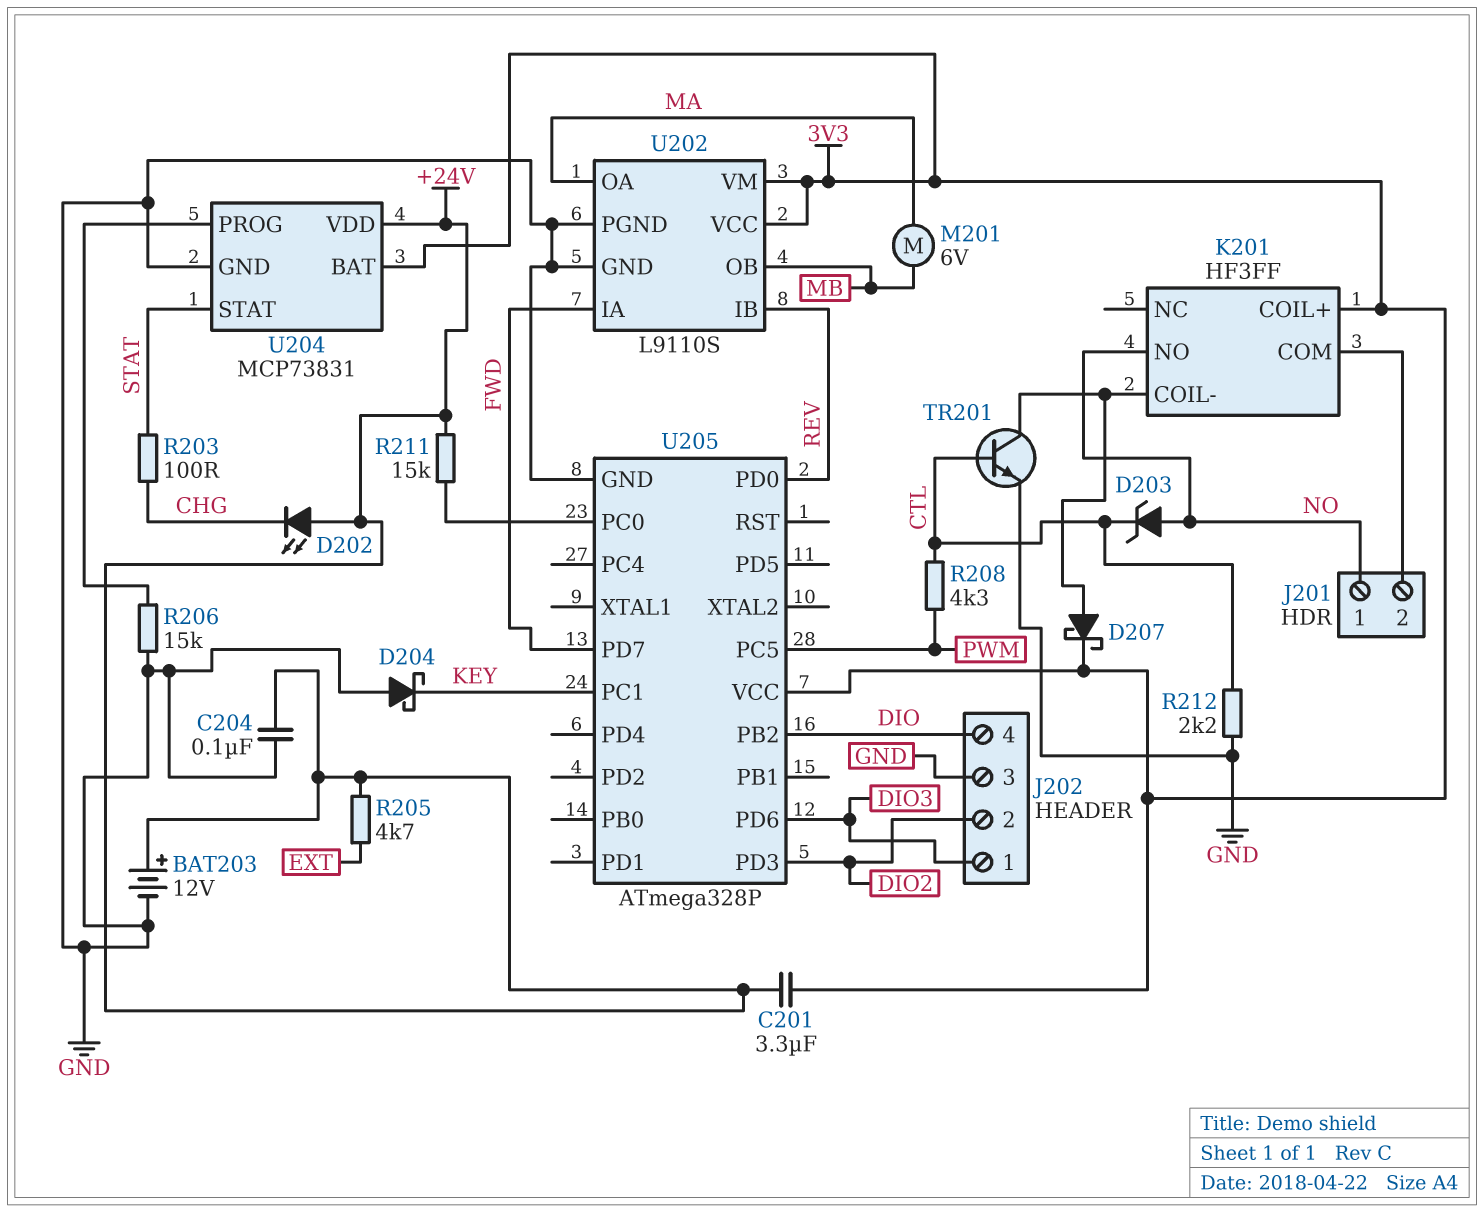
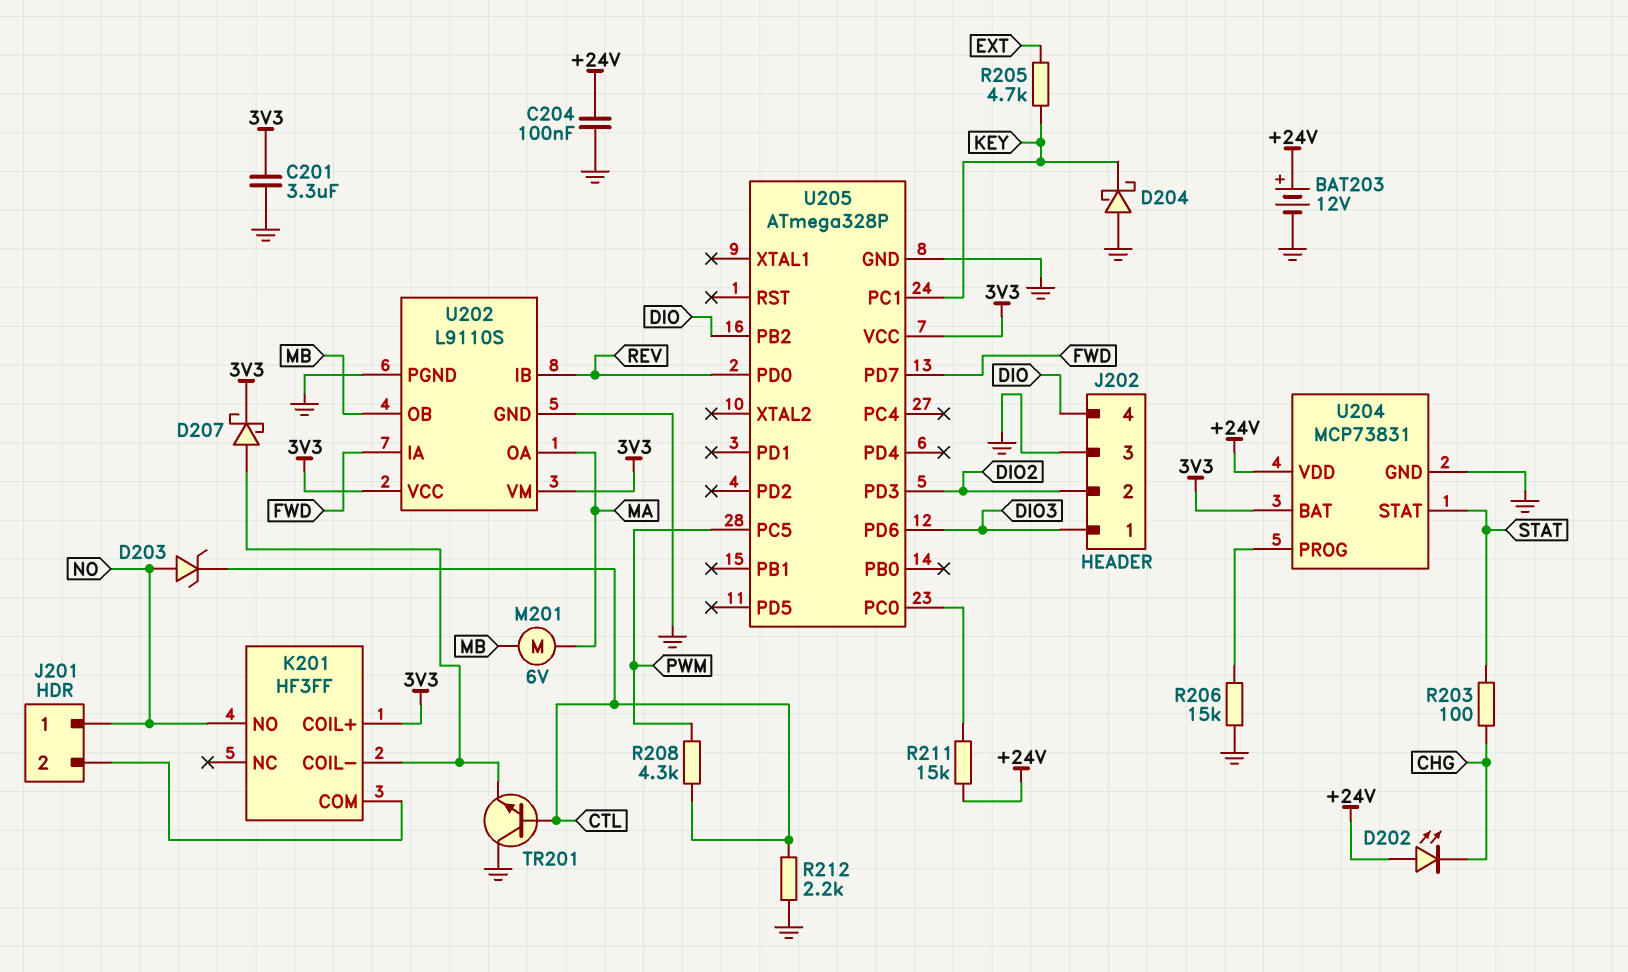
C201: 3.3uF (+24V, 3V3) -> 3.3uF (3V3, GND)
R205: 4.7k (+24V, EXT) -> 4.7k (EXT, KEY)
TR201: NPN (B CTL, C K201/COIL-, E GND) -> NPN (B CTL, C GND, E K201/COIL-)

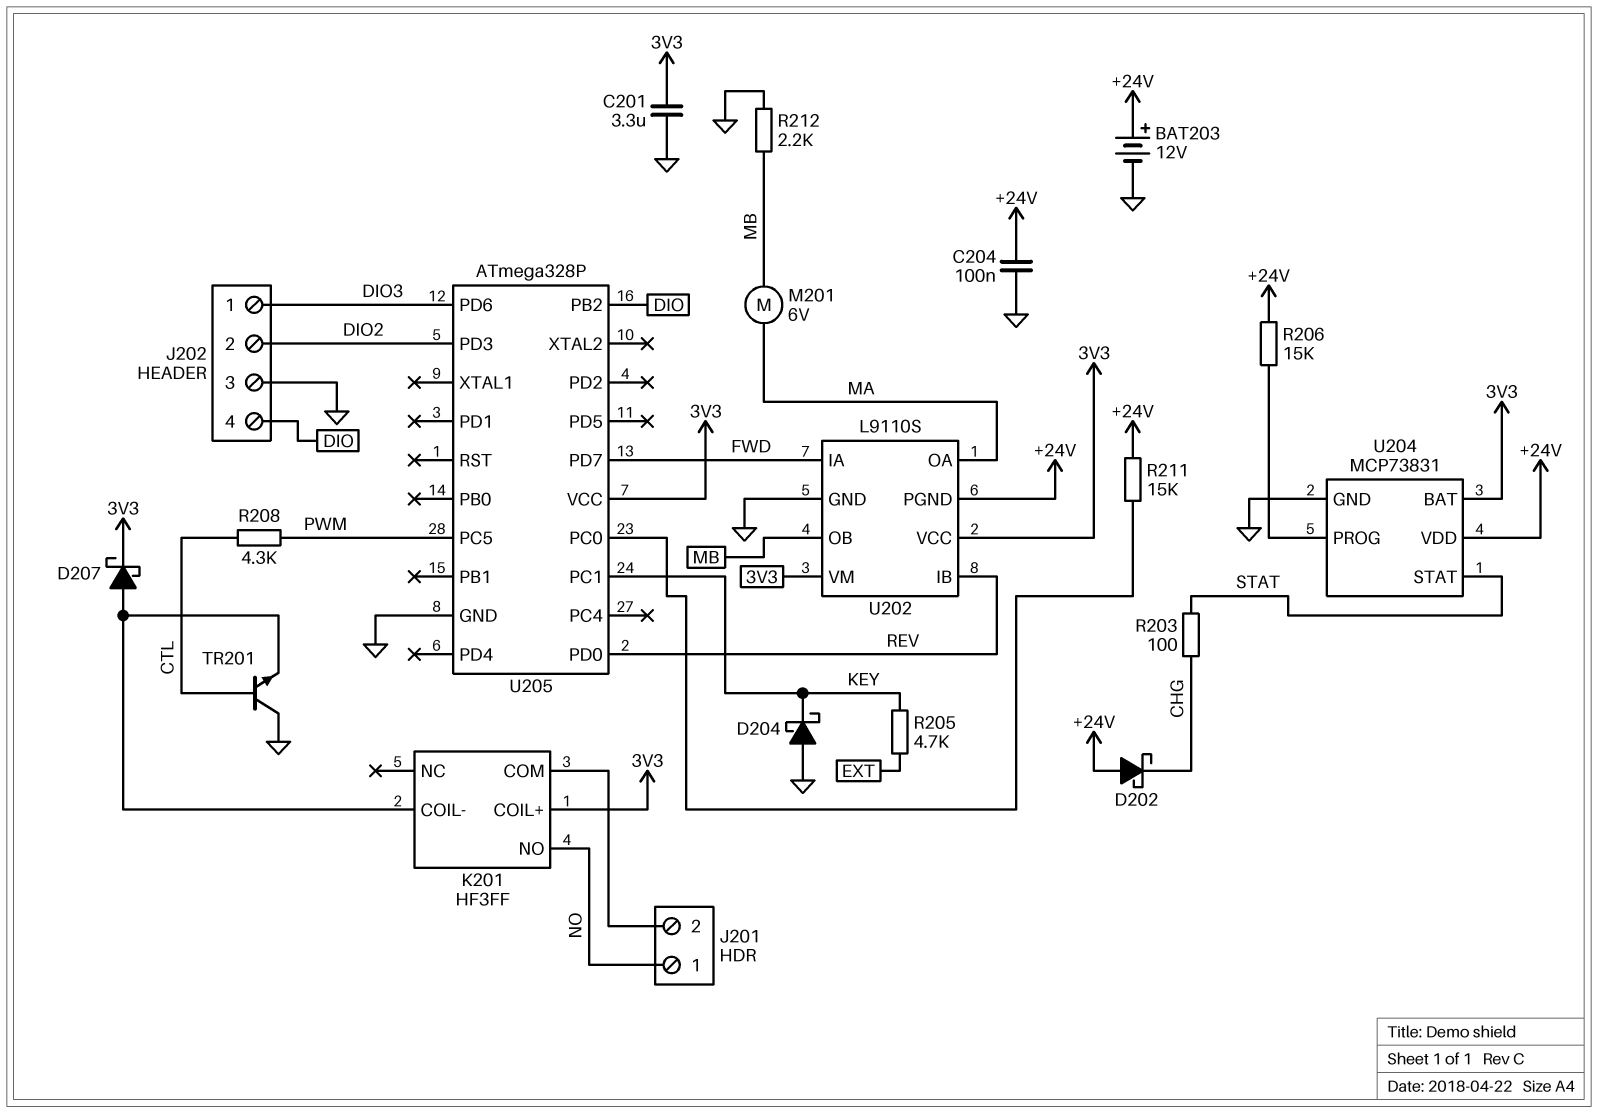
D202: LED (A +24V, K CHG) -> schottky (A +24V, K CHG)
D203: zener (A NO, K CTL) -> none
R206: 15k (GND, U204/PROG) -> 15k (+24V, U204/PROG)
R212: 2.2k (CTL, GND) -> 2.2k (GND, MB)
U202 pin PGND: GND -> +24V

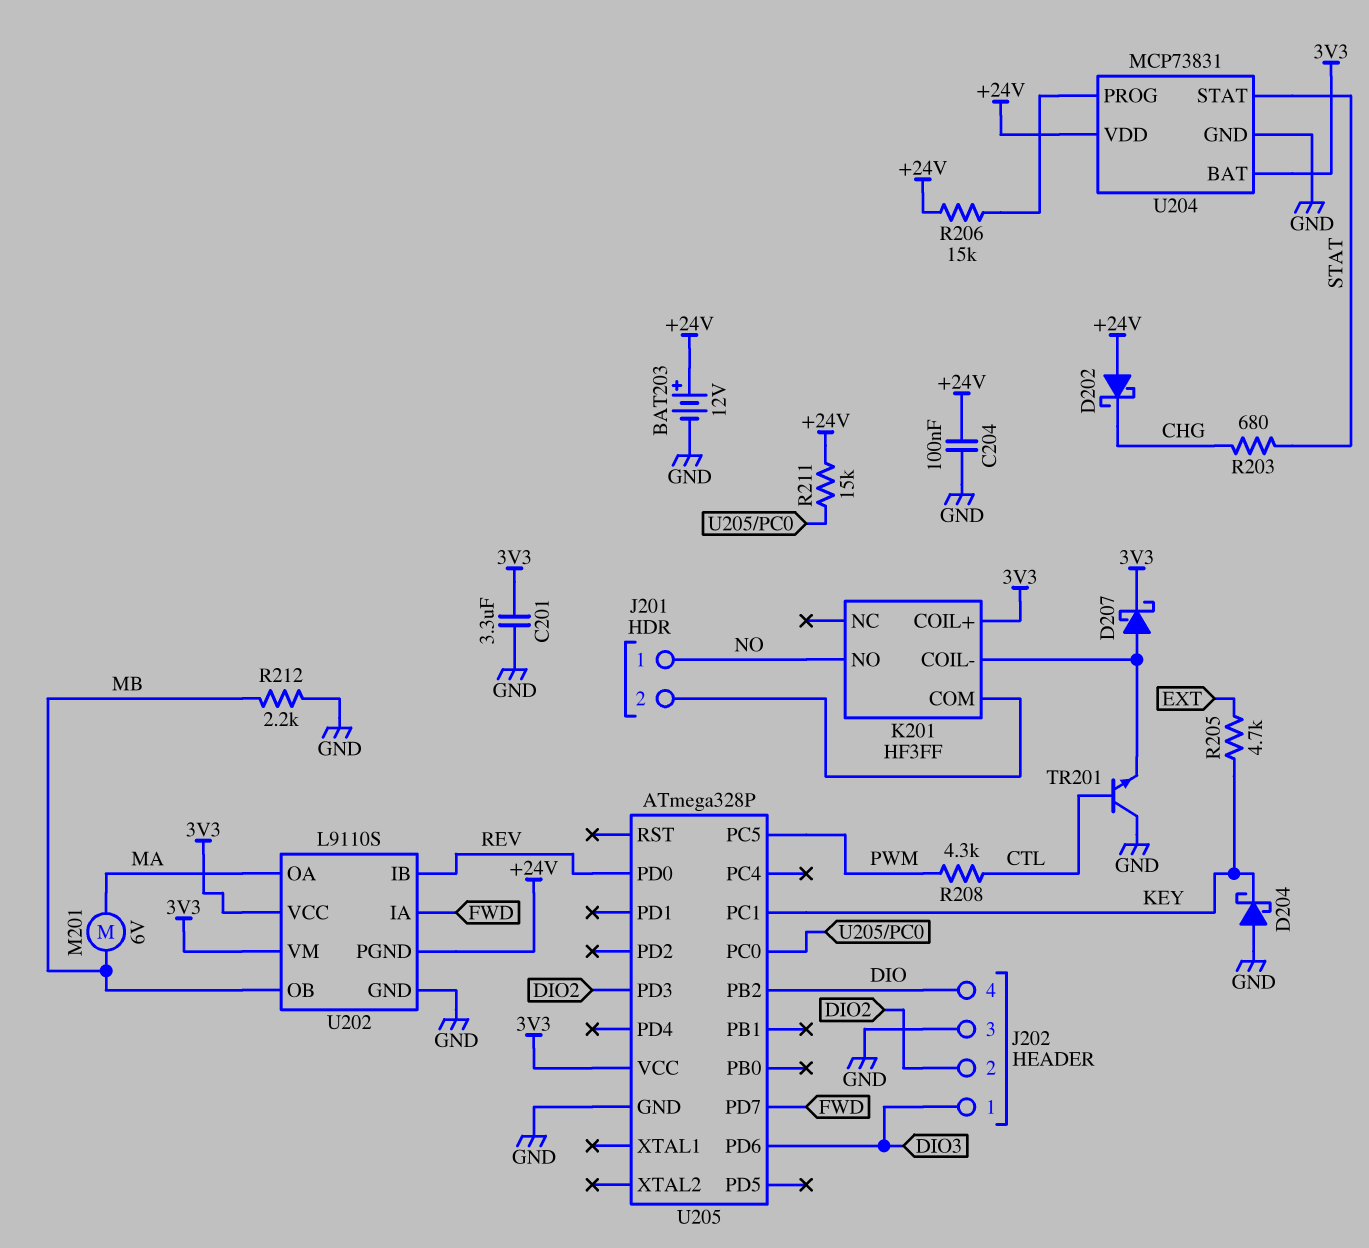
R203: 100 (CHG, STAT) -> 680 (CHG, STAT)

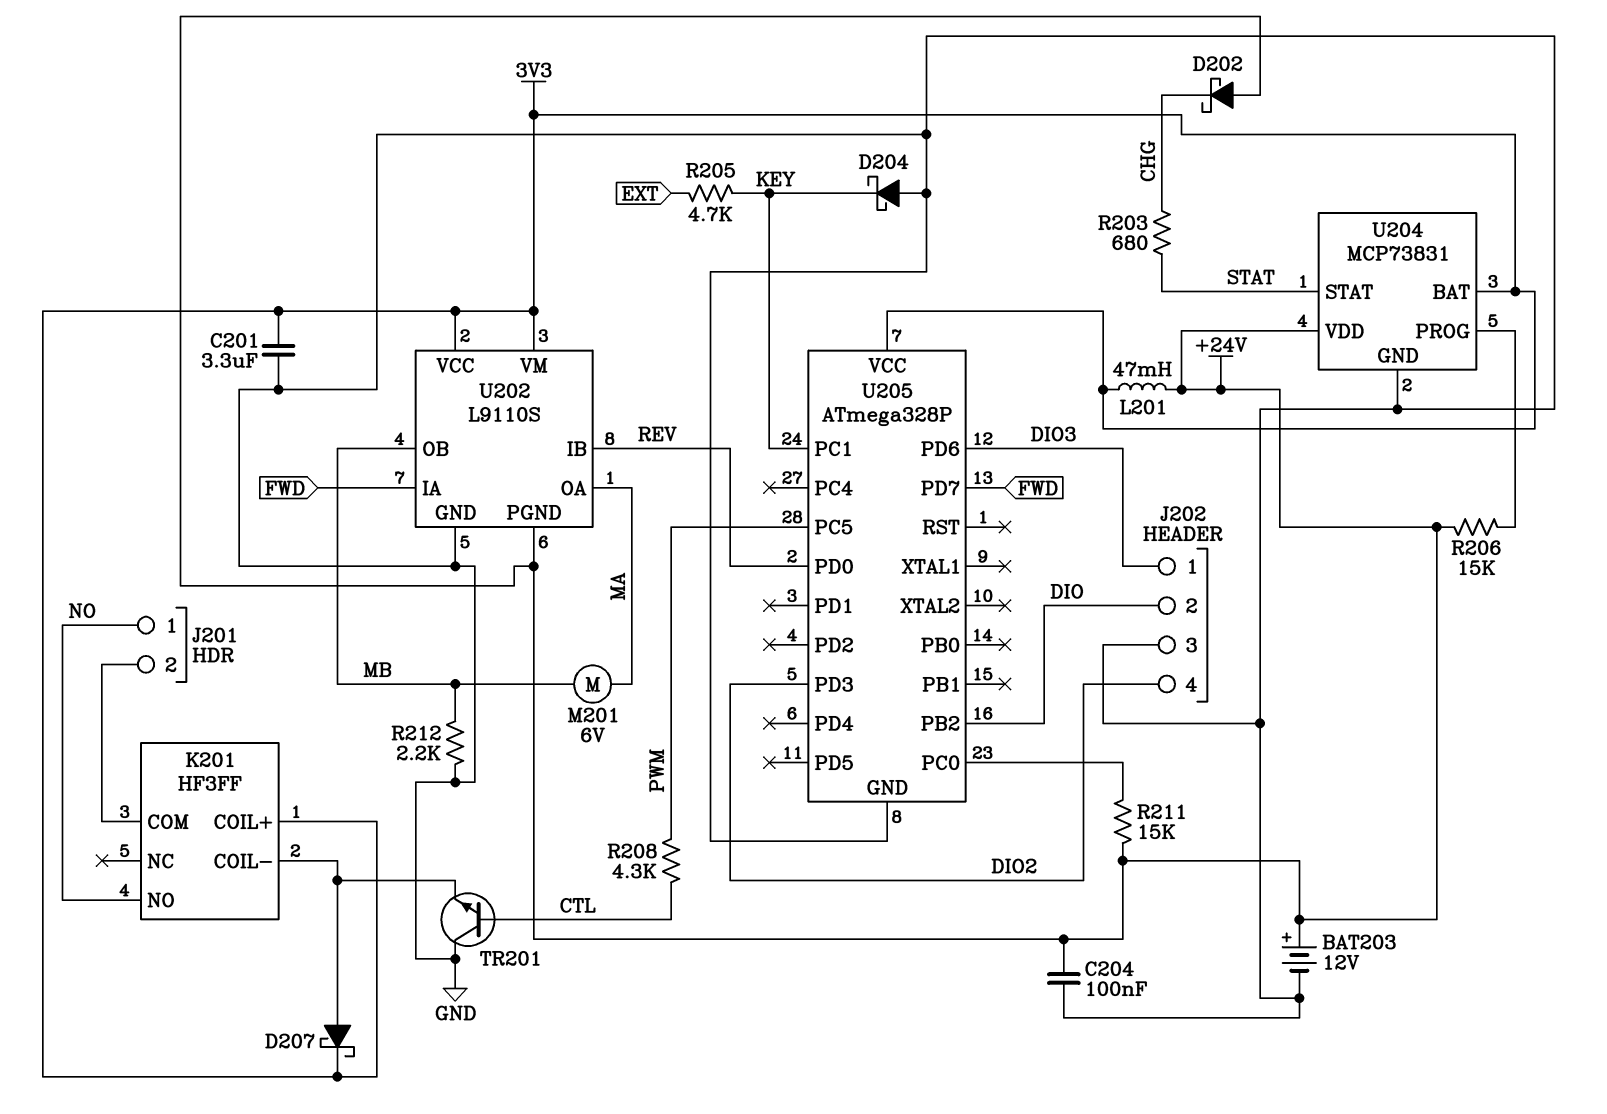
J202 pin 2: DIO2 -> DIO
J202 pin 4: DIO -> DIO2
L201: none -> 47mH (+24V, 3V3)

